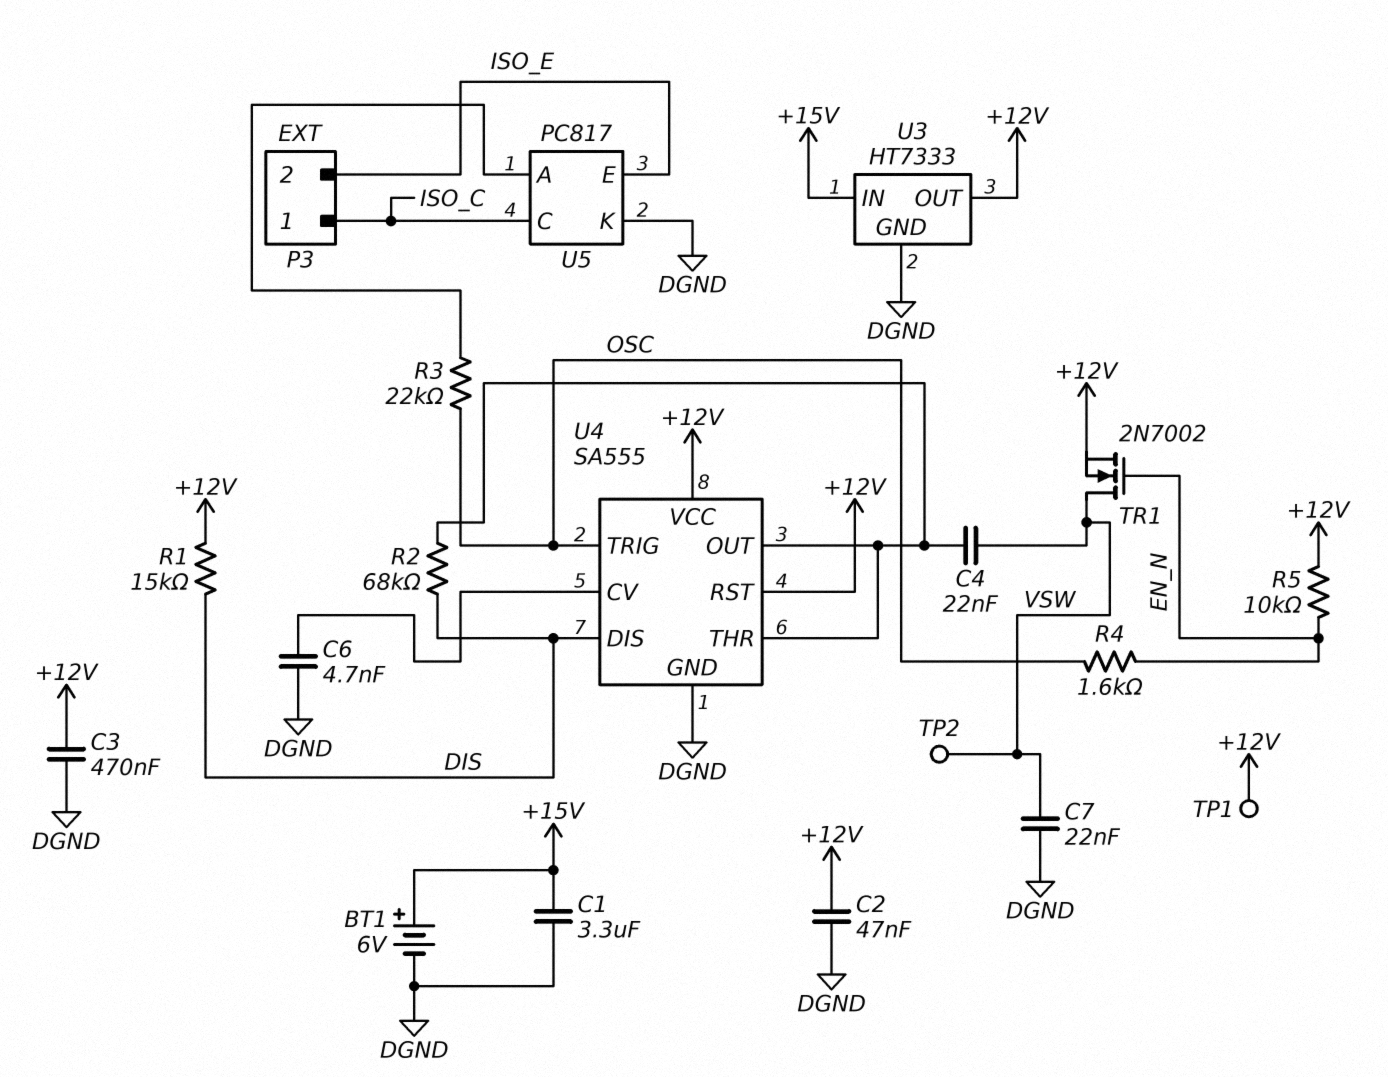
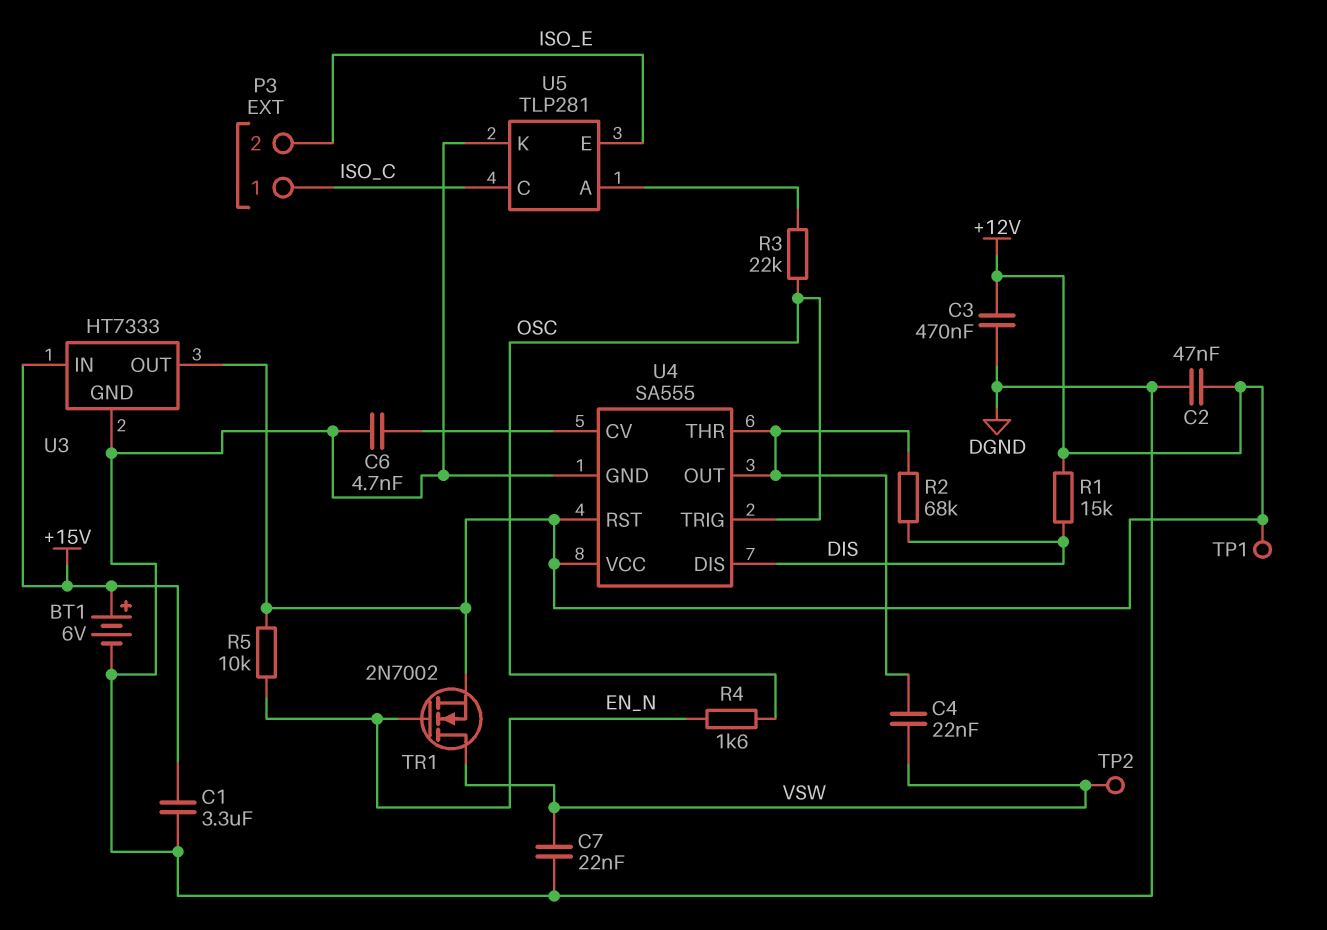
U5: PC817 -> TLP281

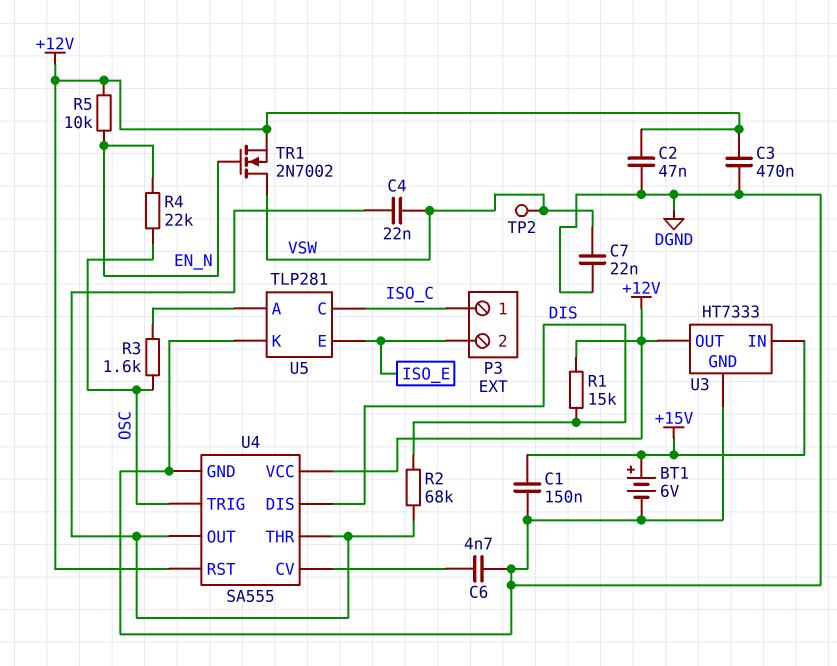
C1: 3.3uF (+15V, DGND) -> 150nF (+15V, DGND)
R3: 22k (OSC, U5/A) -> 1.6k (OSC, U5/A)
R4: 1.6k (EN_N, OSC) -> 22k (EN_N, OSC)
TP1: test point (+12V) -> none

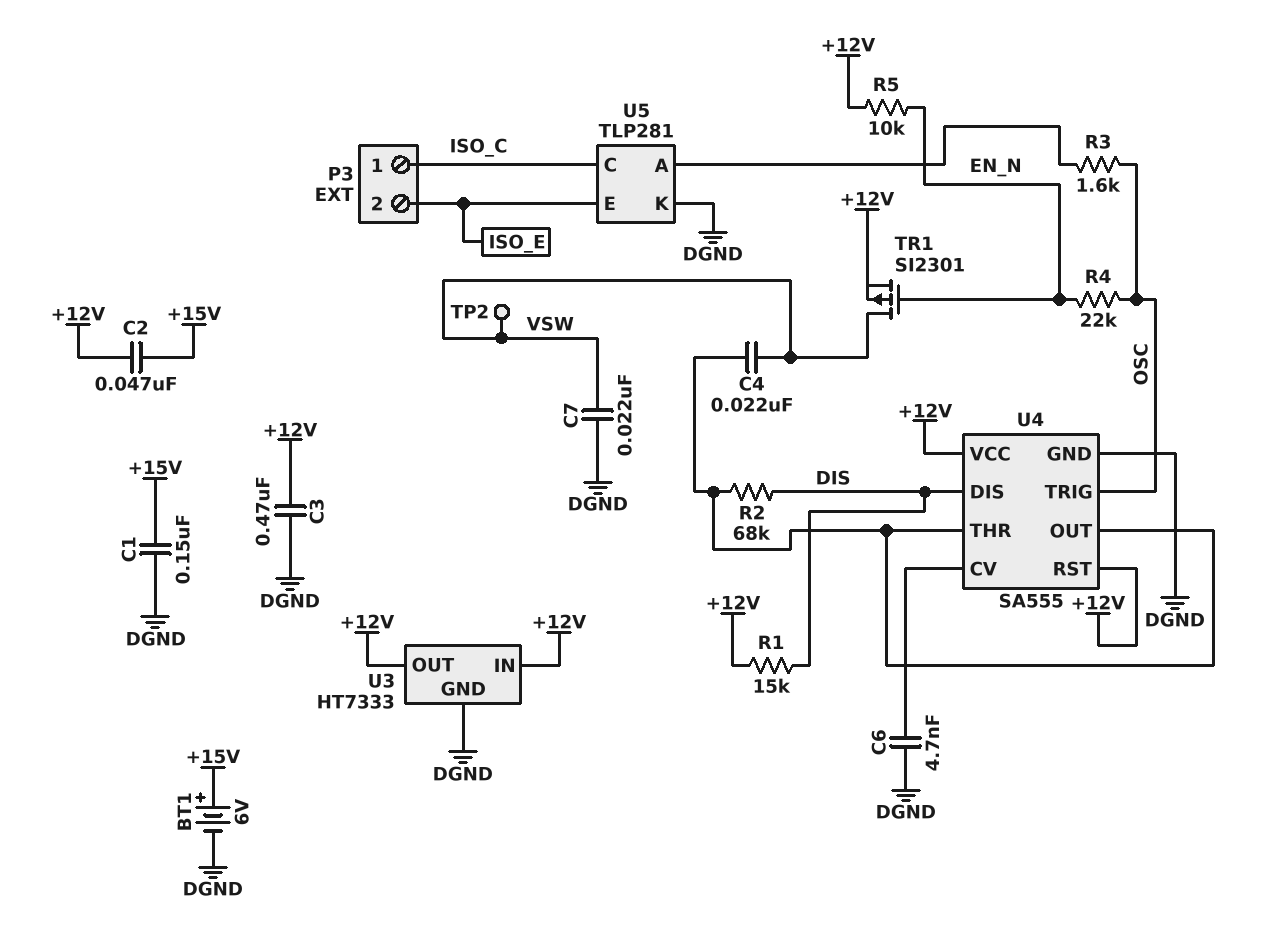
C2: 47nF (+12V, DGND) -> 47nF (+12V, +15V)
TR1: NMOS 2N7002 (G EN_N, D VSW, S +12V) -> PMOS SI2301 (G EN_N, D VSW, S +12V)
U3 pin IN: +15V -> +12V

